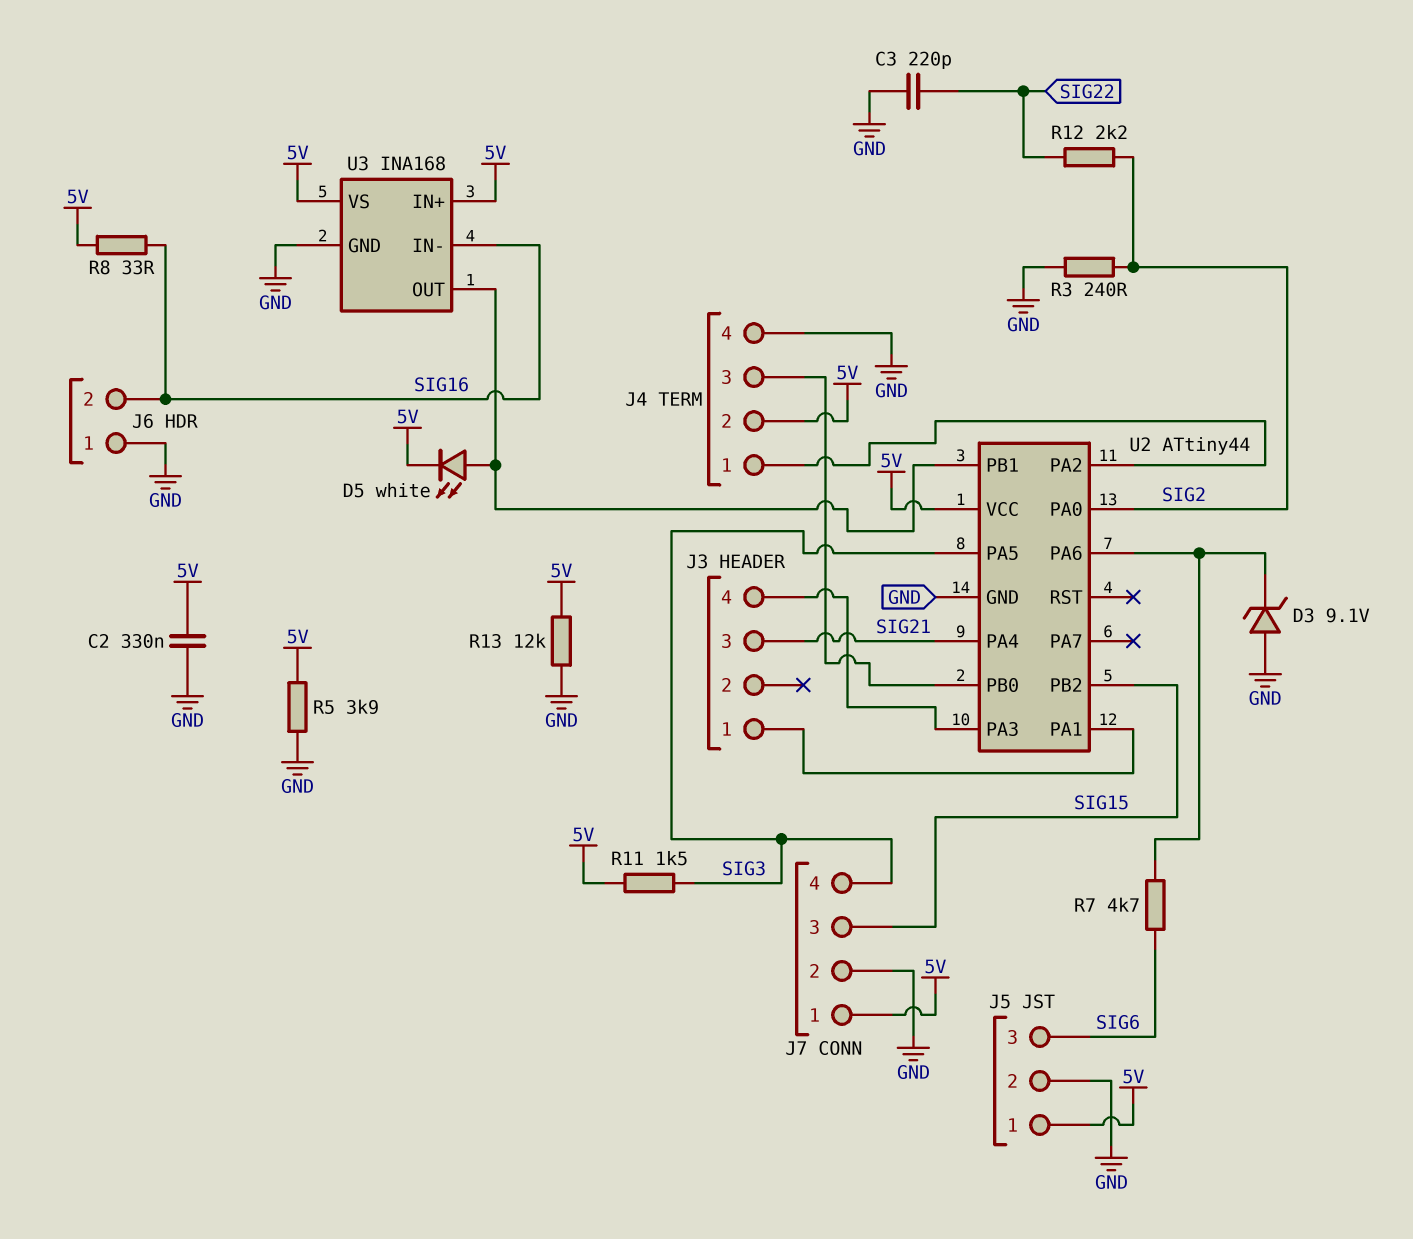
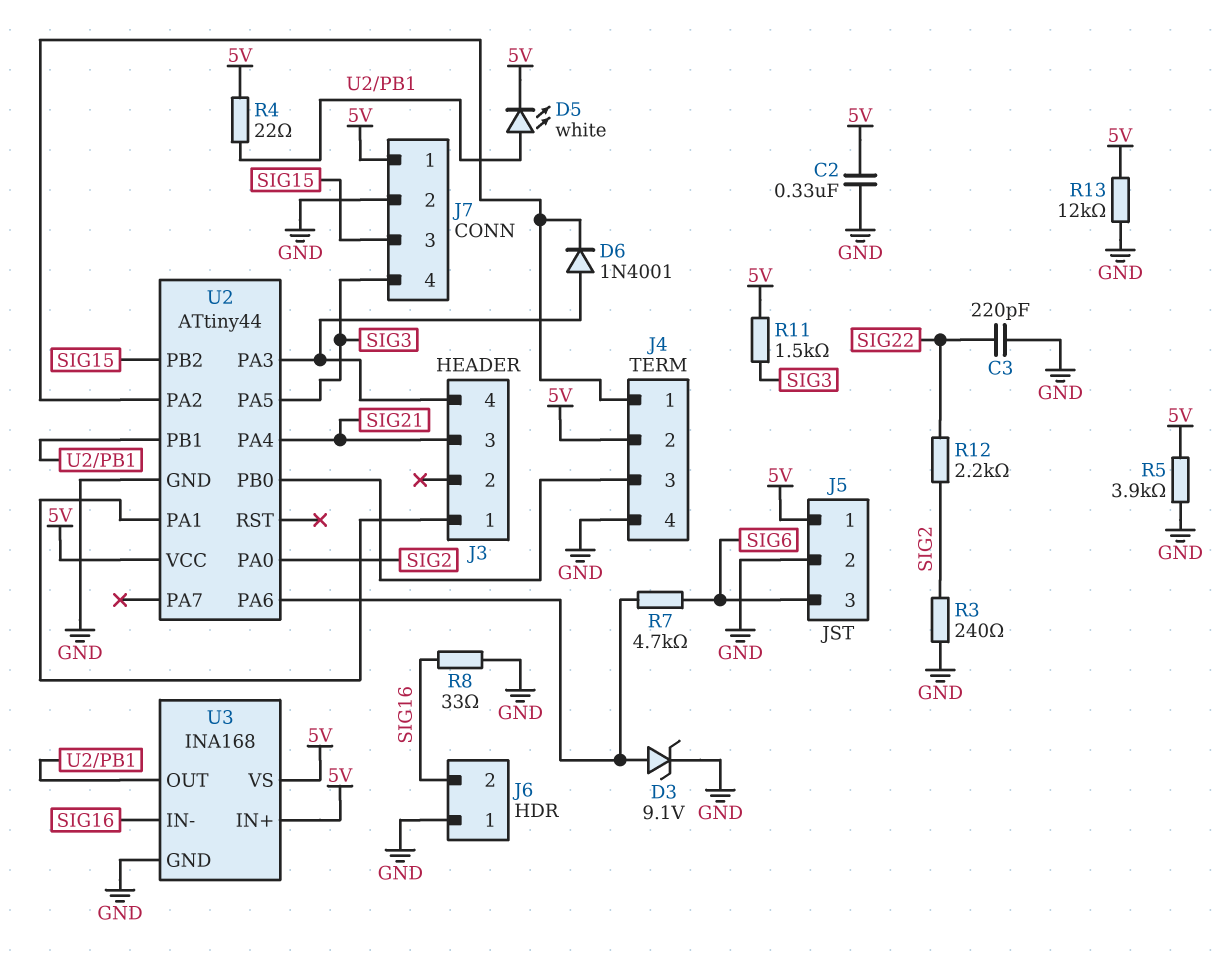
D3: zener 9.1V (A GND, K U2/PA6) -> zener 9.1V (A U2/PA6, K GND)
D6: none -> diode 1N4001 (A J3/4, K J4/1)
R4: none -> 22 (5V, U2/PB1)
R8: 33 (5V, SIG16) -> 33 (GND, SIG16)

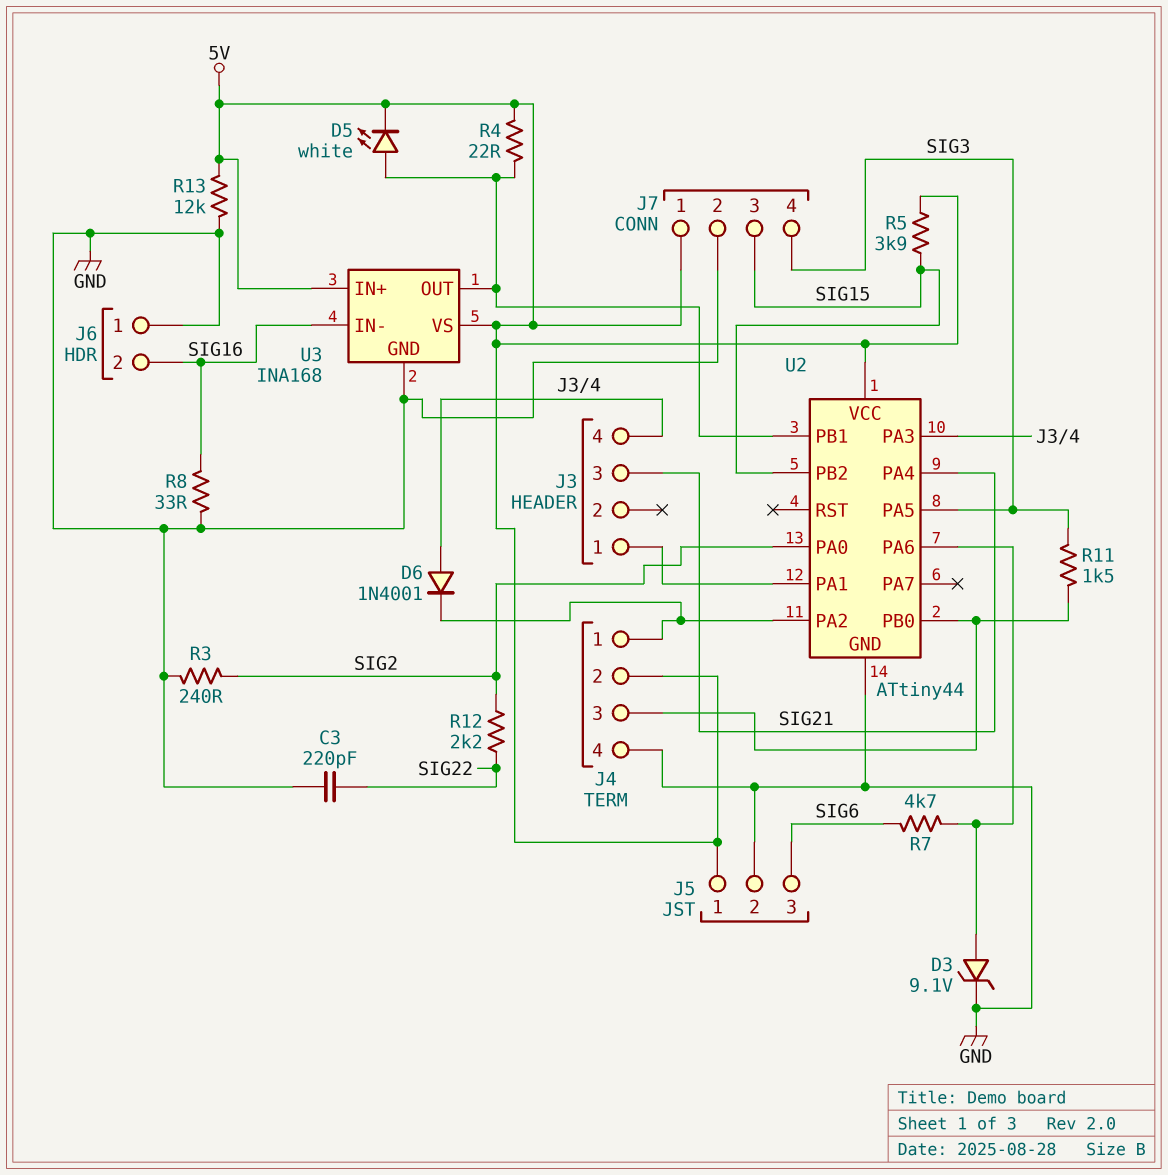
C2: 330nF (5V, GND) -> none
R5: 3.9k (5V, GND) -> 3.9k (5V, SIG15)
R11: 1.5k (5V, SIG3) -> 1.5k (J4/3, SIG3)

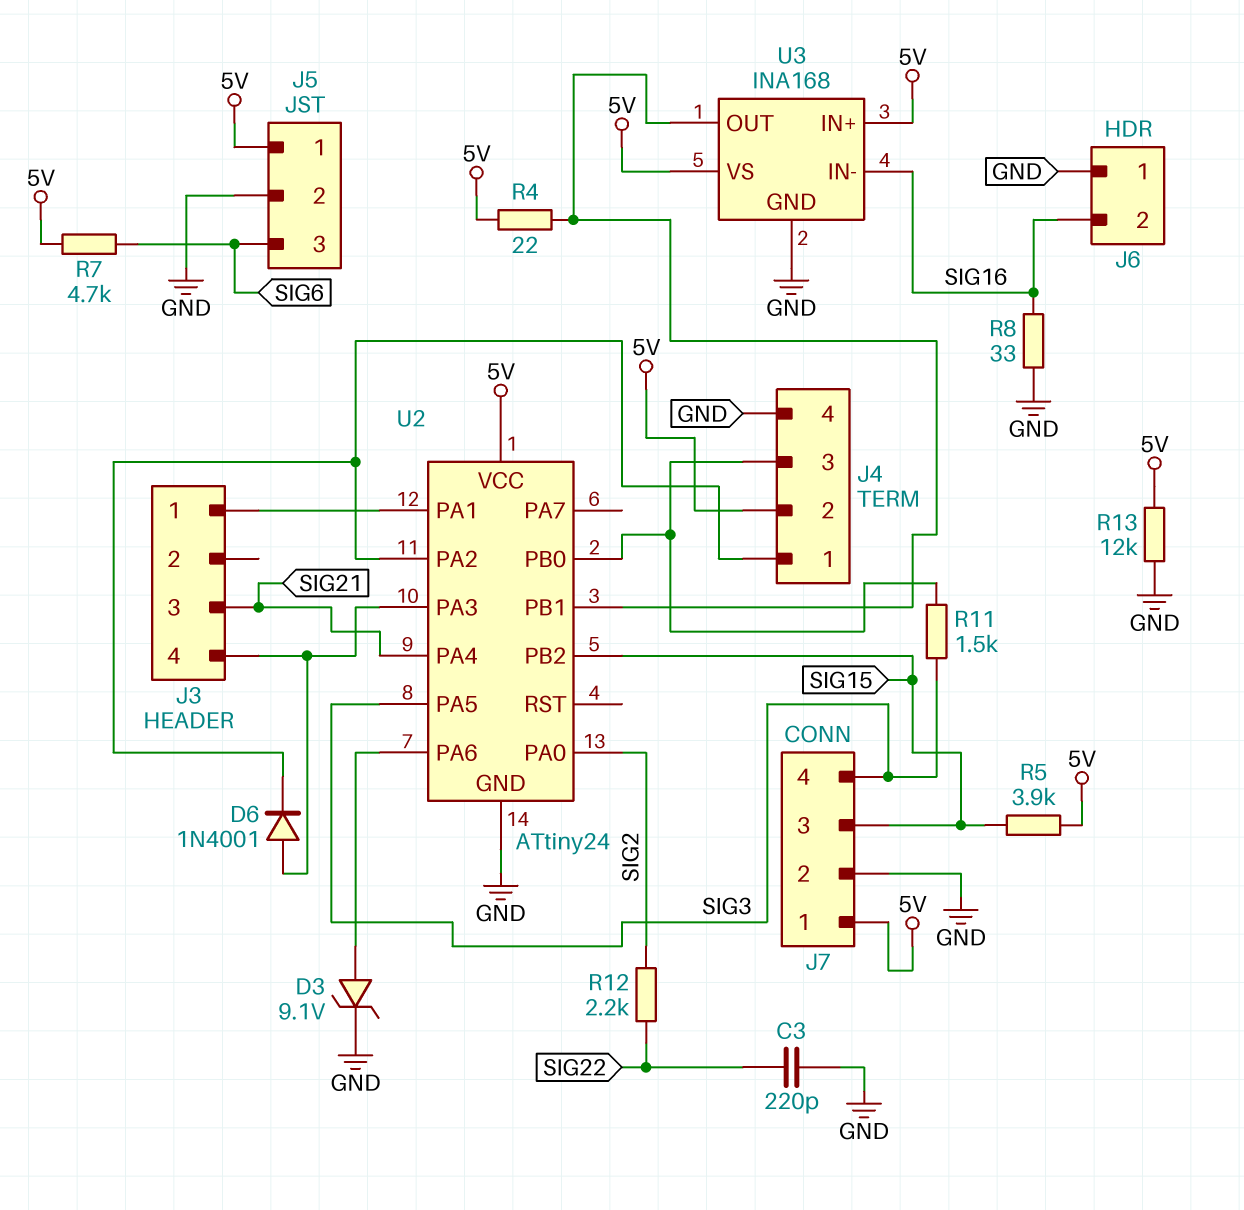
D5: LED white (A U2/PB1, K 5V) -> none
R3: 240 (GND, SIG2) -> none
R7: 4.7k (SIG6, U2/PA6) -> 4.7k (5V, SIG6)
U2: ATtiny44 -> ATtiny24

